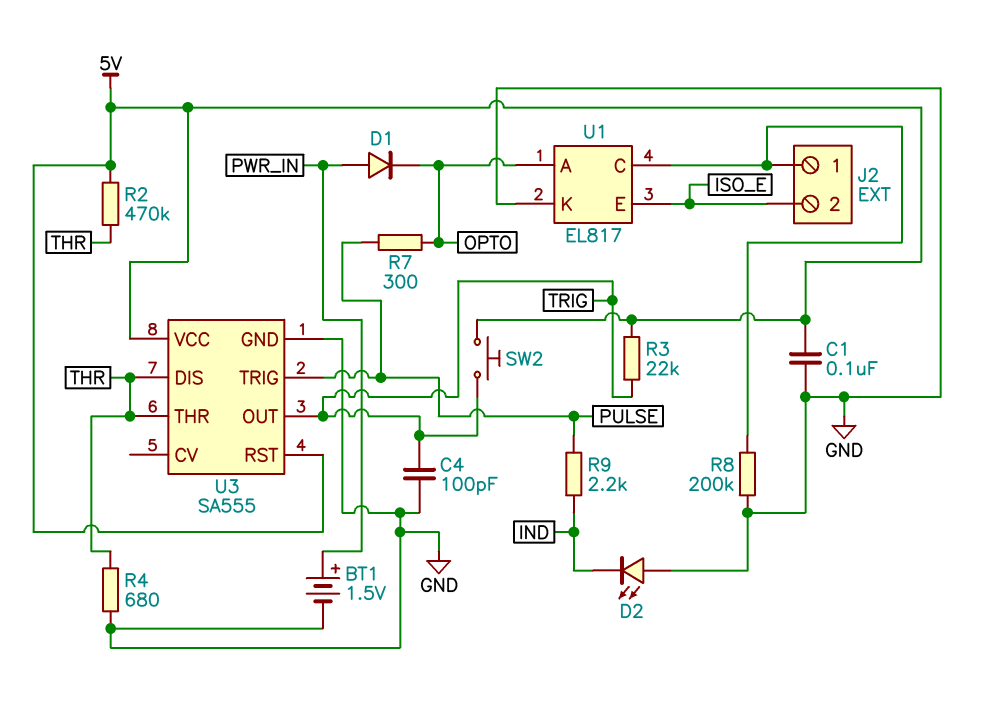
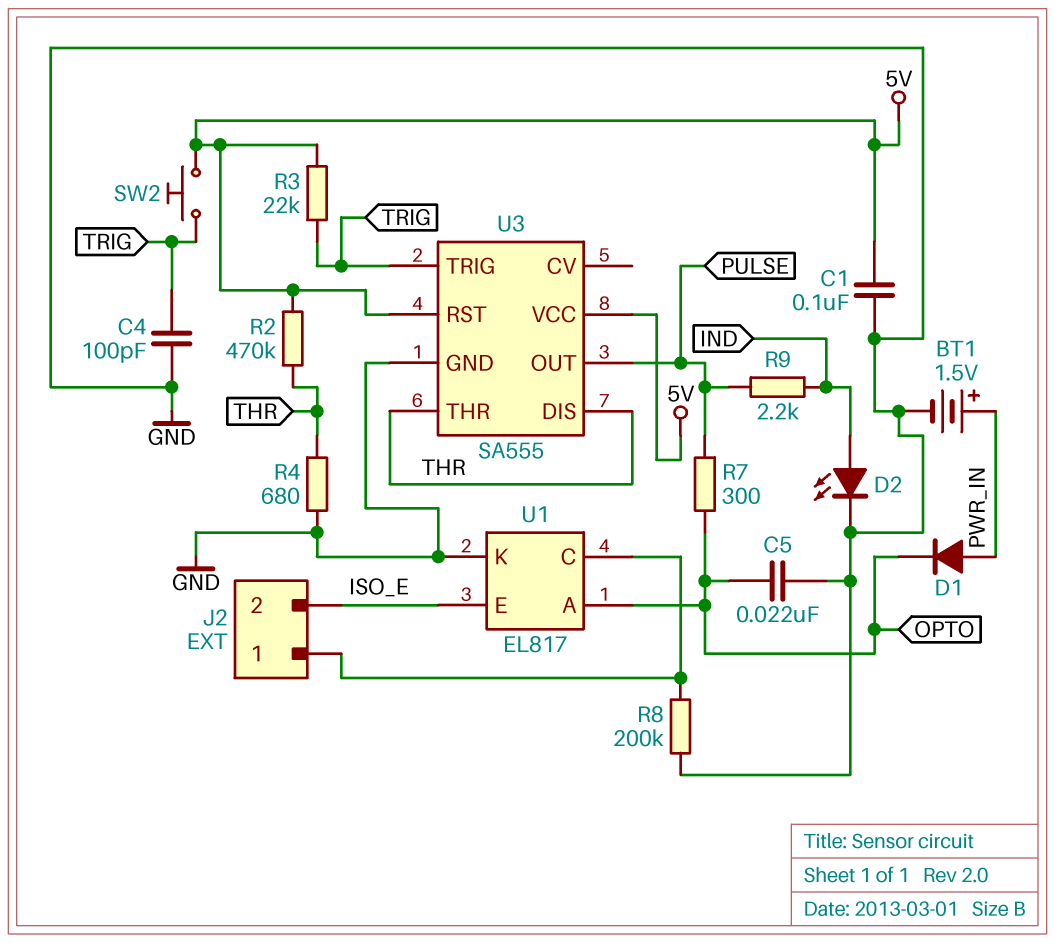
C5: none -> 22nF (GND, OPTO)
D2: LED (A GND, K IND) -> LED (A IND, K GND)
U3 pin OUT: TRIG -> PULSE
U3 pin TRIG: PULSE -> TRIG

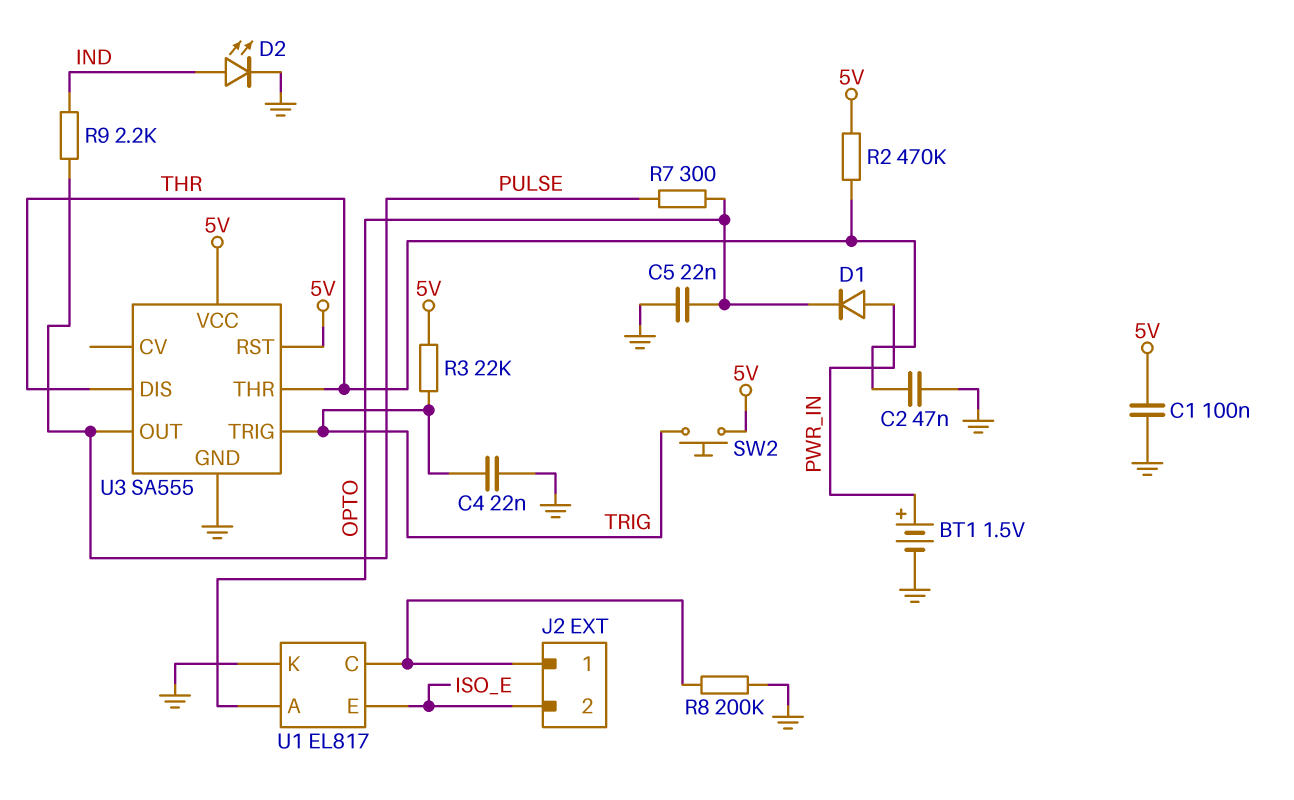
C2: none -> 47nF (GND, THR)
C4: 100pF (GND, TRIG) -> 22nF (GND, TRIG)
R4: 680 (GND, THR) -> none

